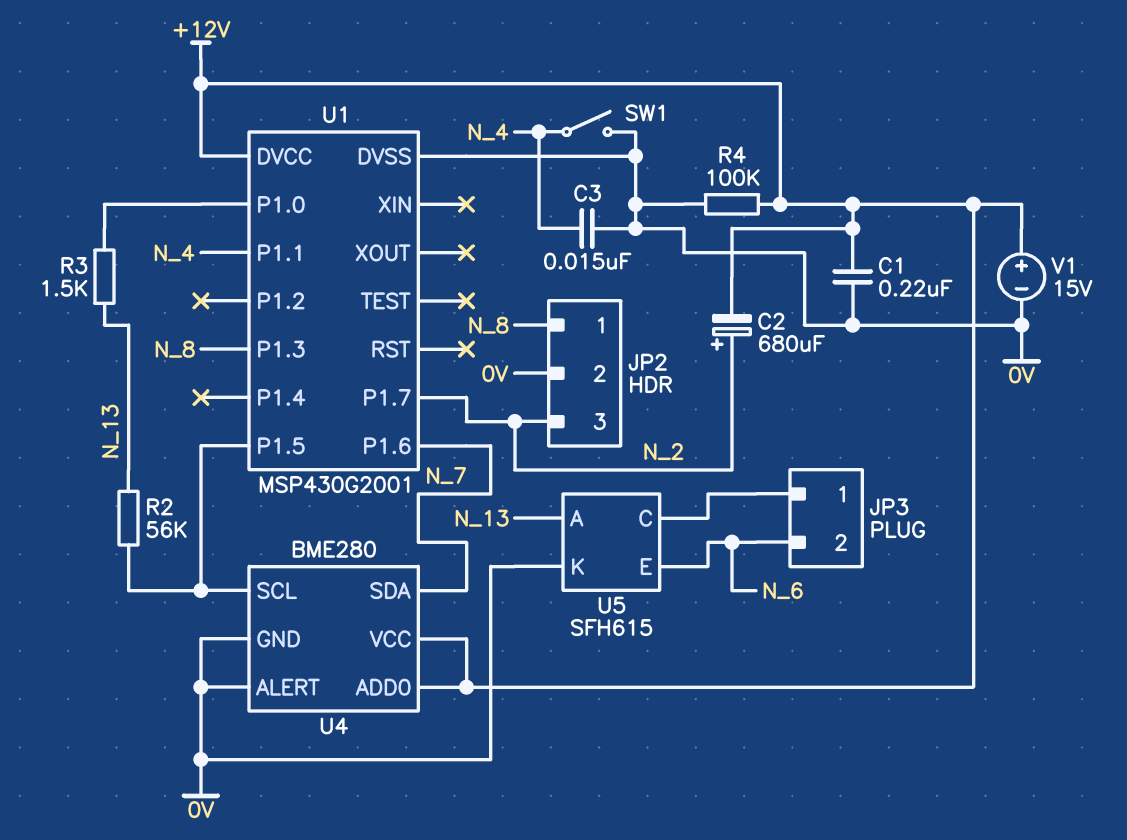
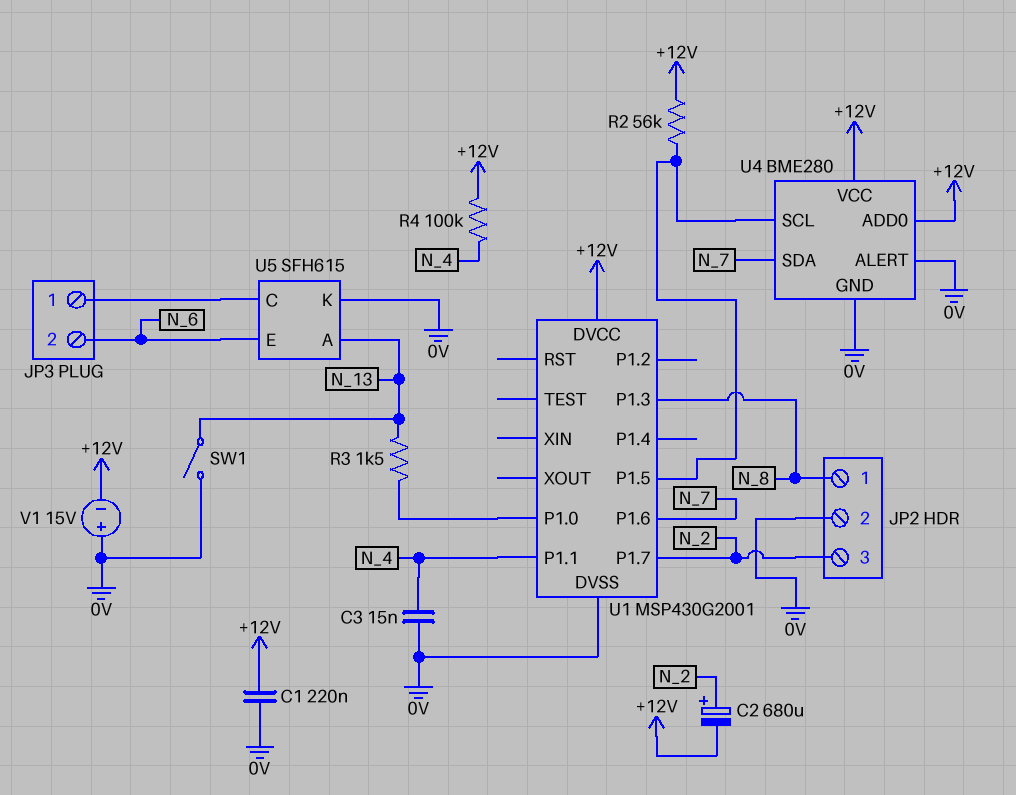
R2: 56k (N_13, U1/P1.5) -> 56k (+12V, U1/P1.5)
R4: 100k (+12V, 0V) -> 100k (+12V, N_4)
SW1: switch (0V, N_4) -> switch (0V, N_13)
V1: 15V (plus +12V, minus 0V) -> 15V (plus 0V, minus +12V)

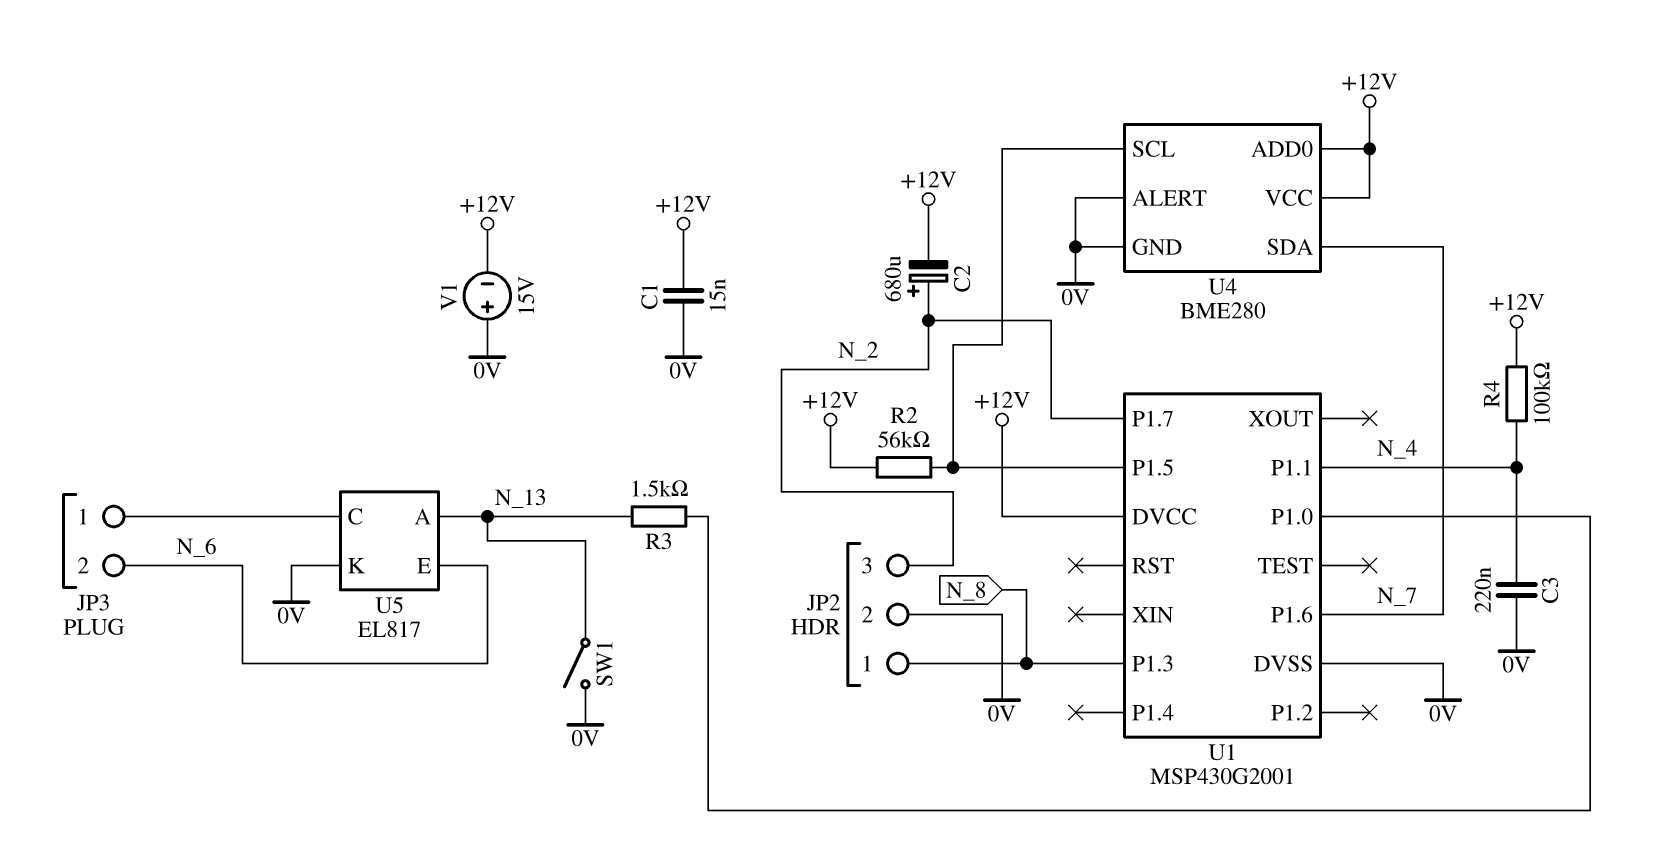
C1: 220nF (+12V, 0V) -> 15nF (+12V, 0V)
C3: 15nF (0V, N_4) -> 220nF (0V, N_4)
U5: SFH615 -> EL817

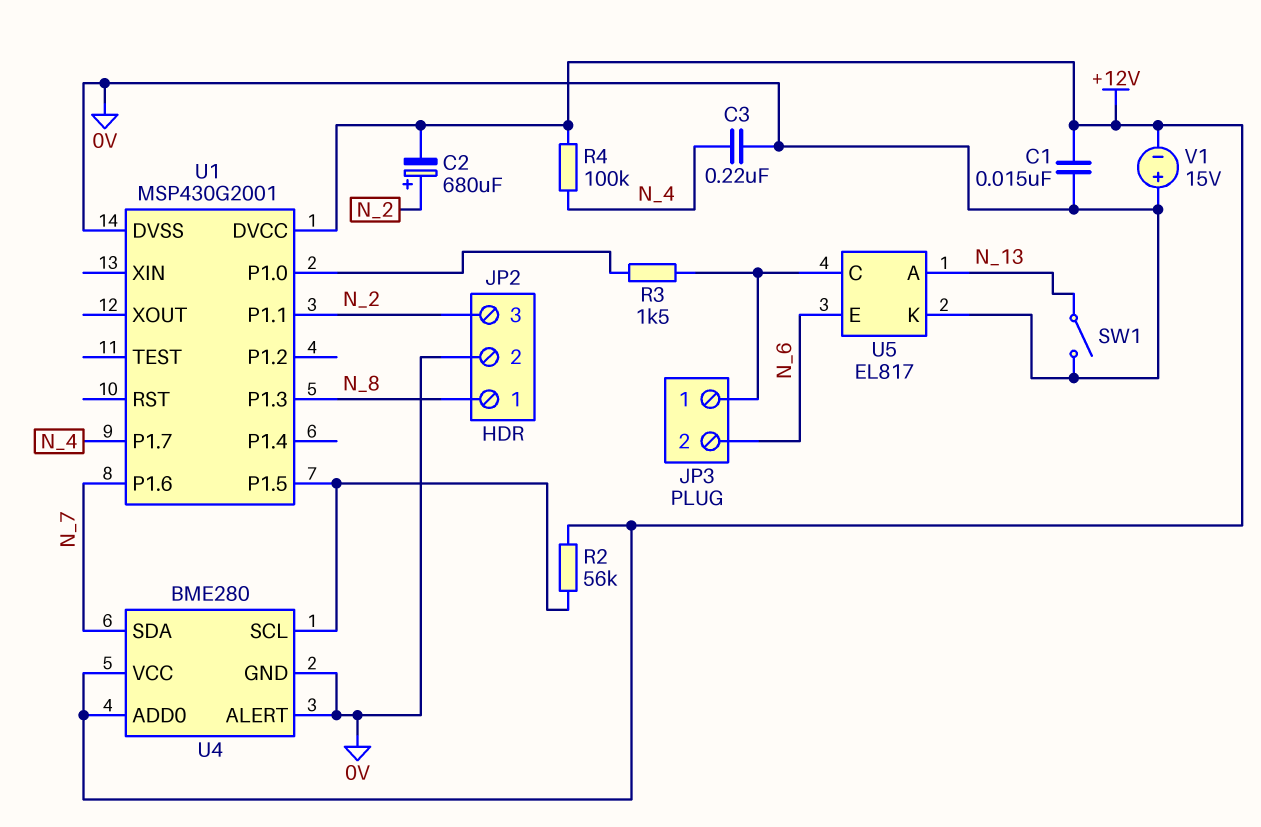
R3: 1.5k (N_13, U1/P1.0) -> 1.5k (JP3/1, U1/P1.0)
U1 pin P1.1: N_4 -> N_2
U1 pin P1.7: N_2 -> N_4

